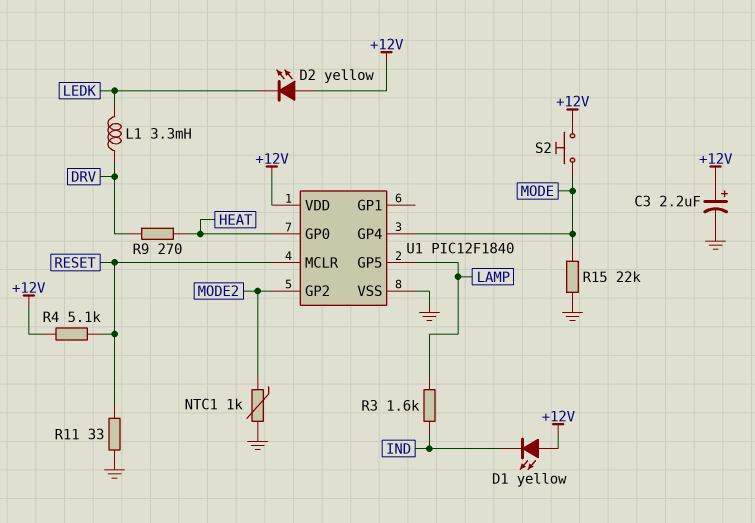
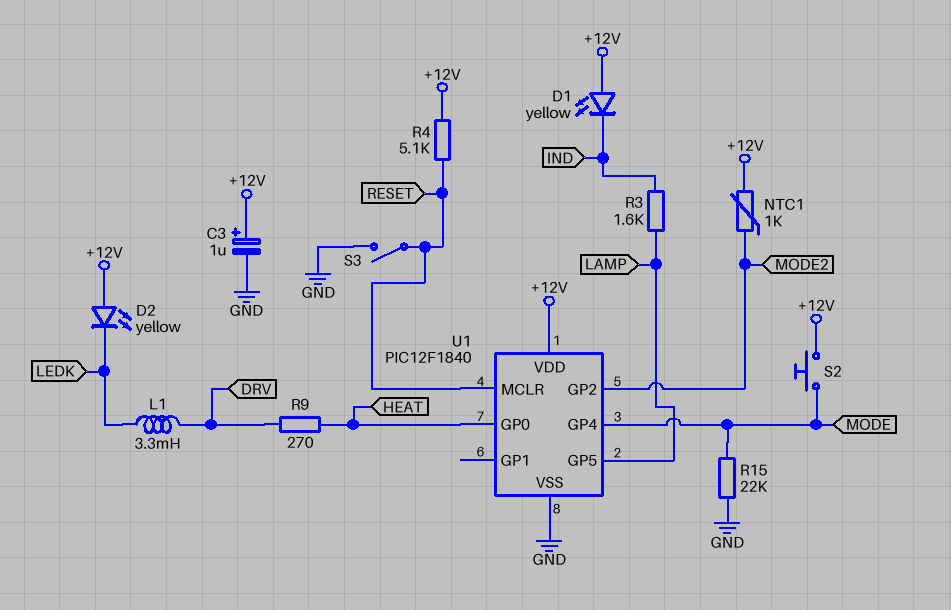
C3: 2.2uF (plus +12V, minus GND) -> 1uF (plus +12V, minus GND)
NTC1: 1k (GND, MODE2) -> 1k (+12V, MODE2)
R11: 33 (GND, RESET) -> none
S3: none -> switch (GND, RESET)

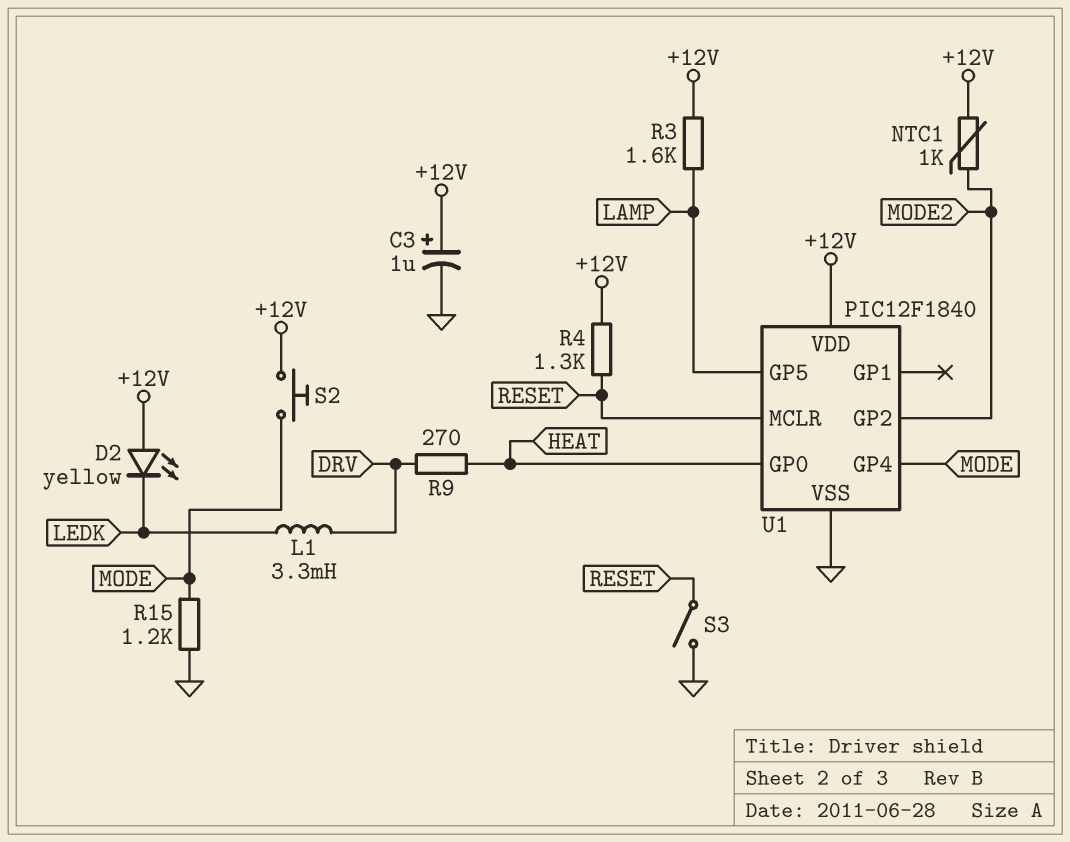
D1: LED yellow (A +12V, K IND) -> none
R3: 1.6k (IND, LAMP) -> 1.6k (+12V, LAMP)
R4: 5.1k (+12V, RESET) -> 1.3k (+12V, RESET)
R15: 22k (GND, MODE) -> 1.2k (GND, MODE)

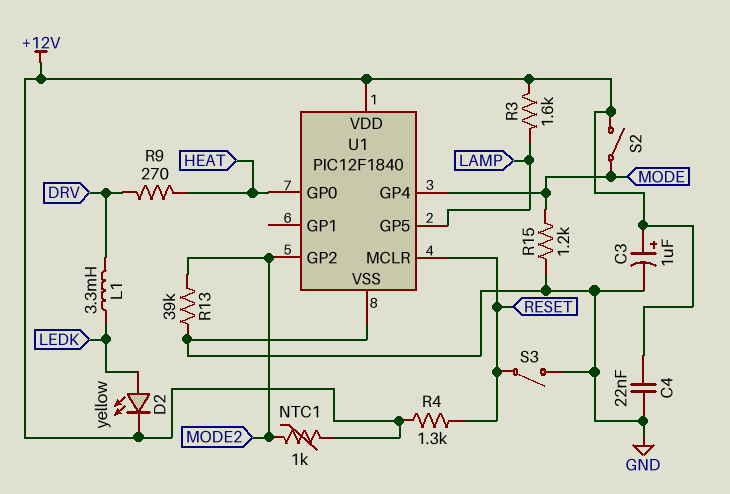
C4: none -> 22nF (+12V, GND)
D2: LED yellow (A +12V, K LEDK) -> LED yellow (A LEDK, K +12V)
R13: none -> 39k (GND, MODE2)
S2: button (+12V, MODE) -> switch (+12V, MODE)

